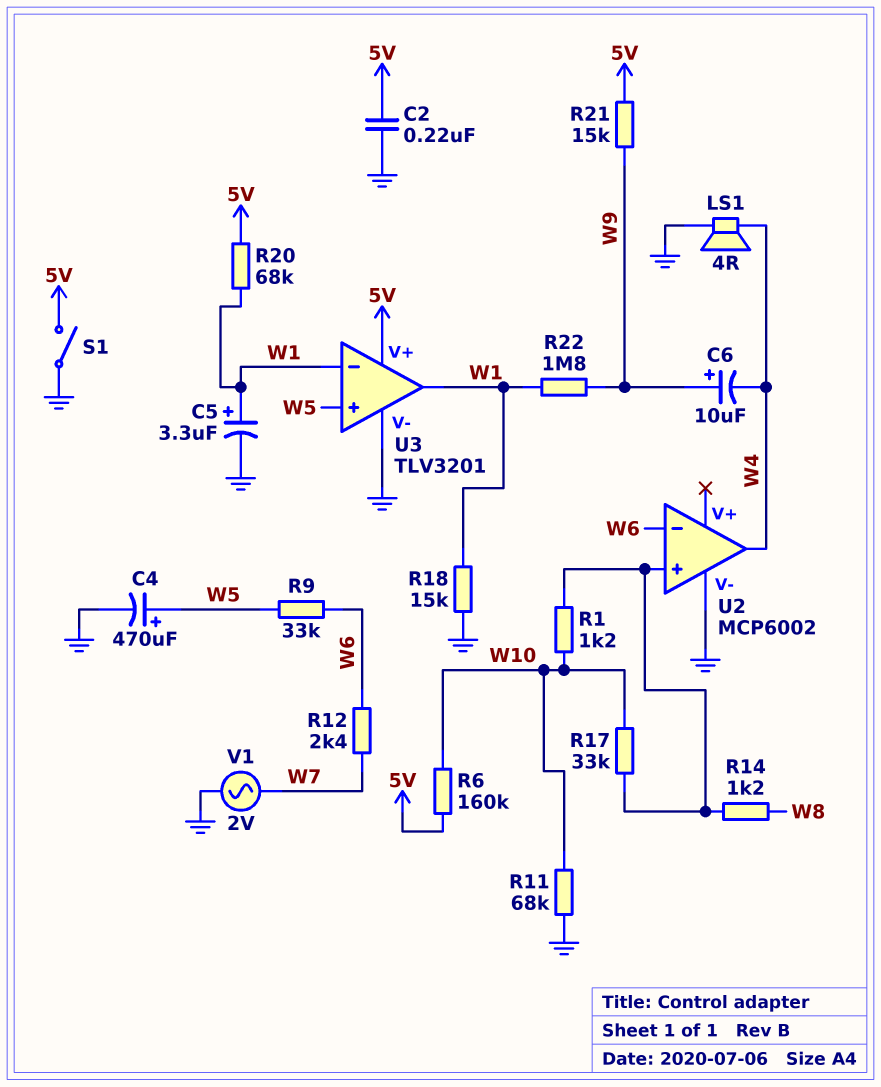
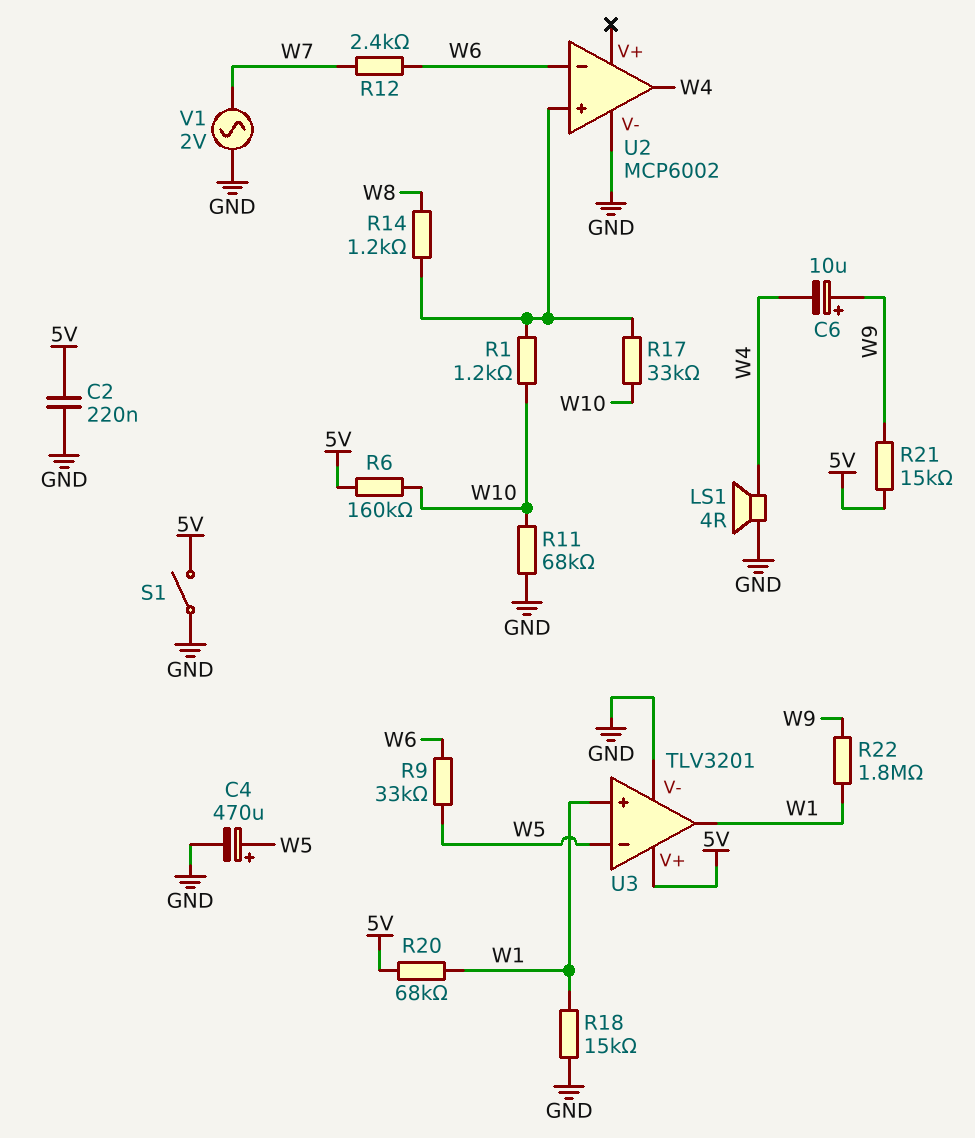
C5: 3.3uF (plus W1, minus GND) -> none
U3 pin in+: W5 -> W1
U3 pin in-: W1 -> W5

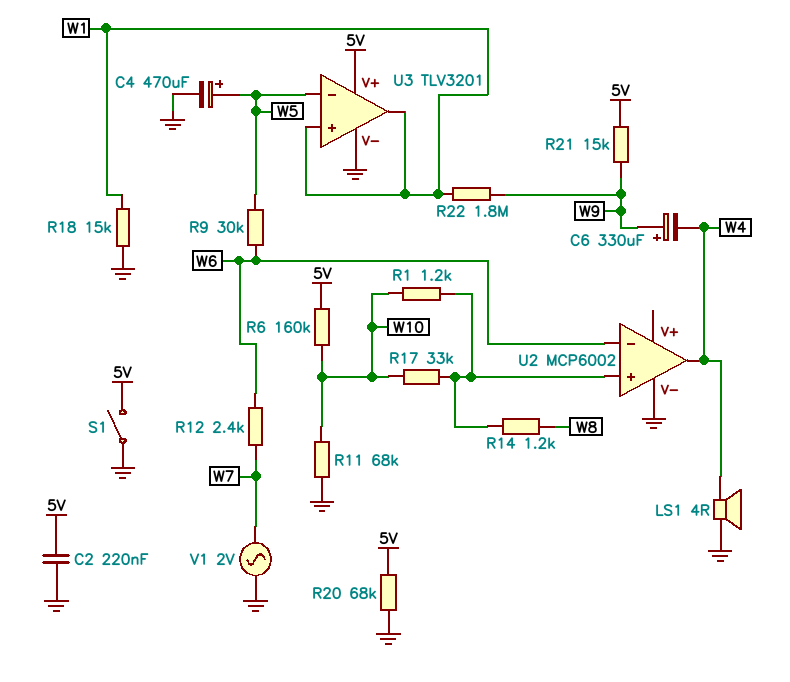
C6: 10uF (plus W9, minus W4) -> 330uF (plus W9, minus W4)
R9: 33k (W5, W6) -> 30k (W5, W6)
R20: 68k (5V, W1) -> 68k (5V, GND)

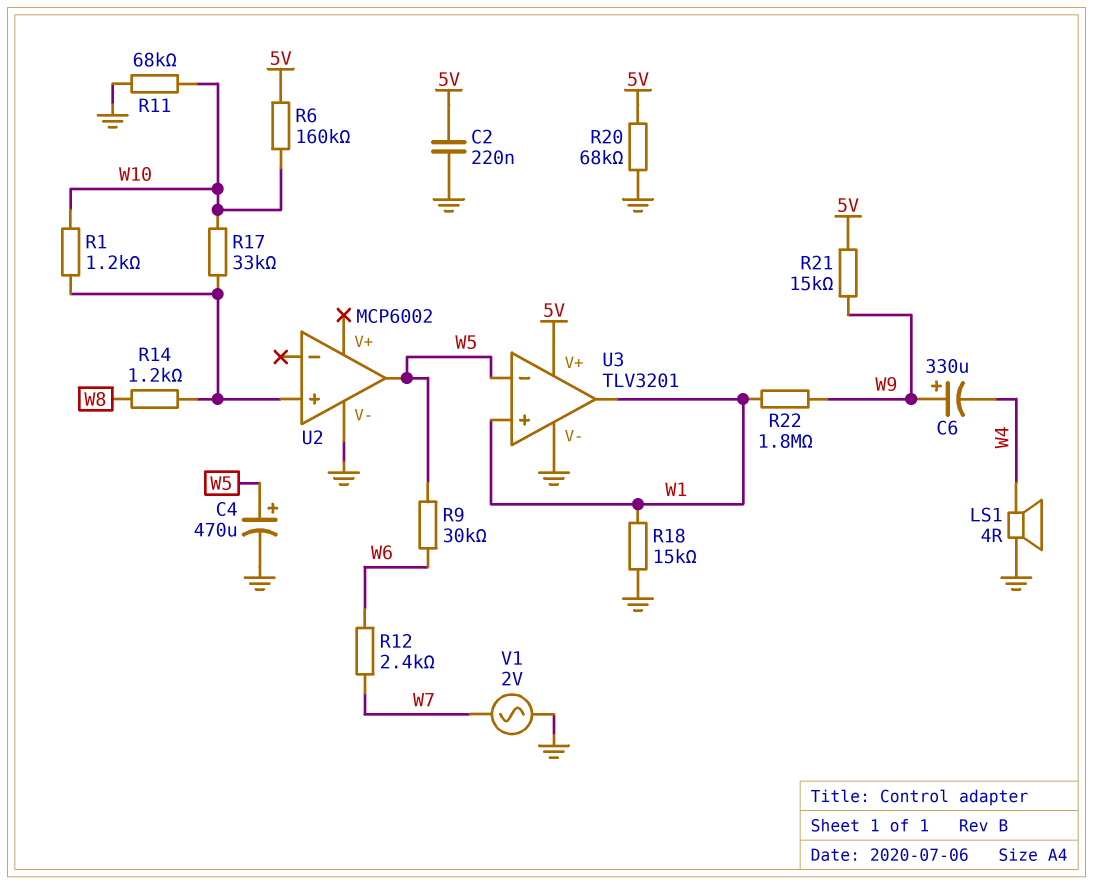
S1: switch (5V, GND) -> none
U2 pin in-: W6 -> none
U2 pin out: W4 -> W5

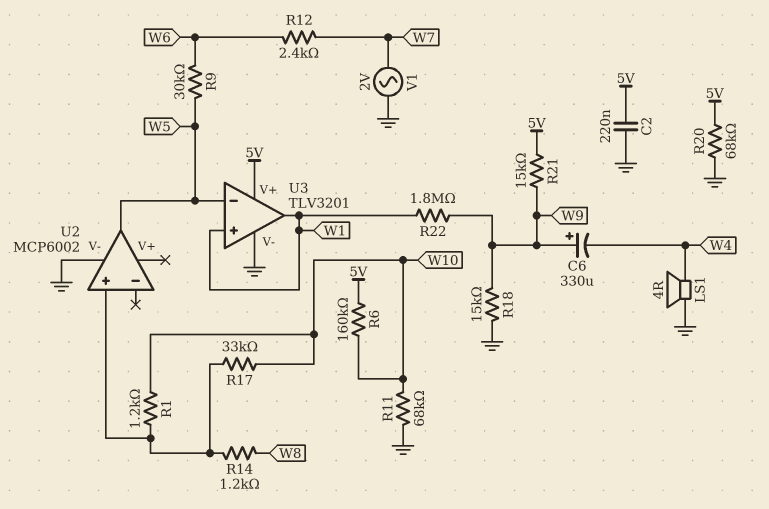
C4: 470uF (plus W5, minus GND) -> none
R18: 15k (GND, W1) -> 15k (GND, W9)

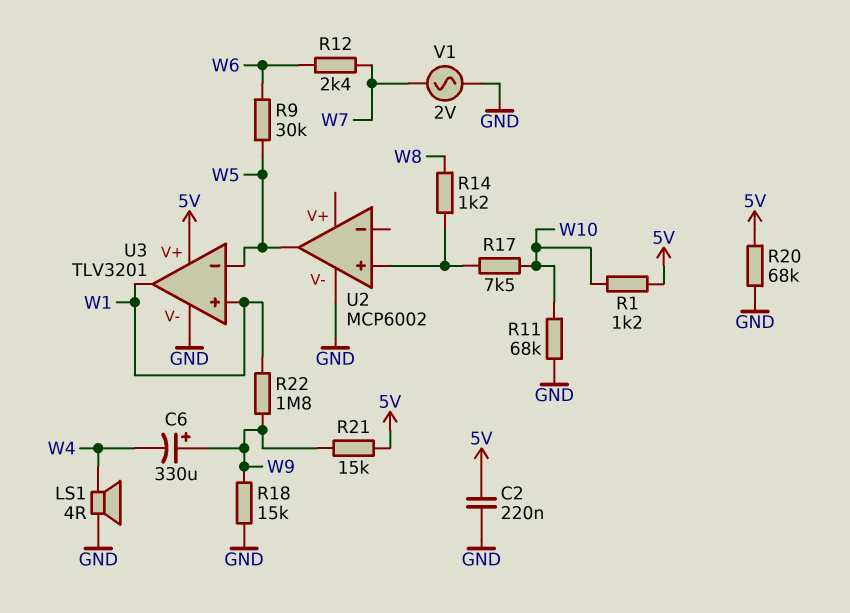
R1: 1.2k (U2/in+, W10) -> 1.2k (5V, W10)
R6: 160k (5V, W10) -> none
R17: 33k (U2/in+, W10) -> 7.5k (U2/in+, W10)

